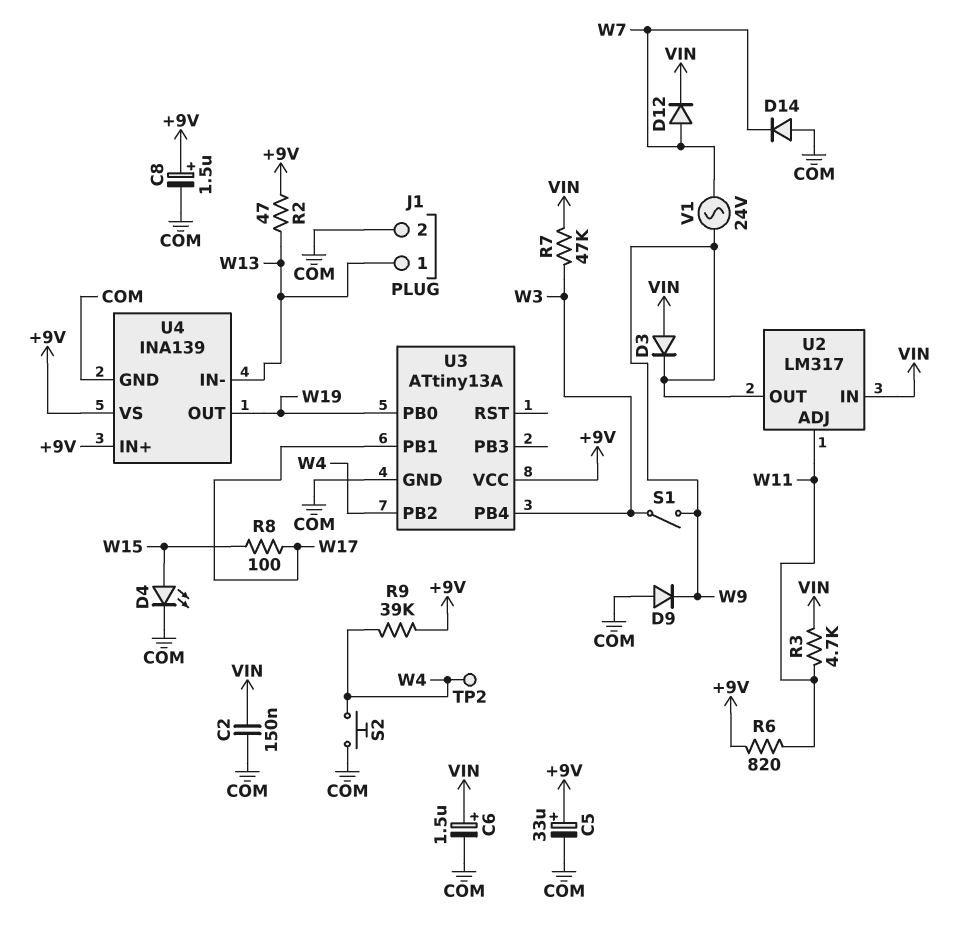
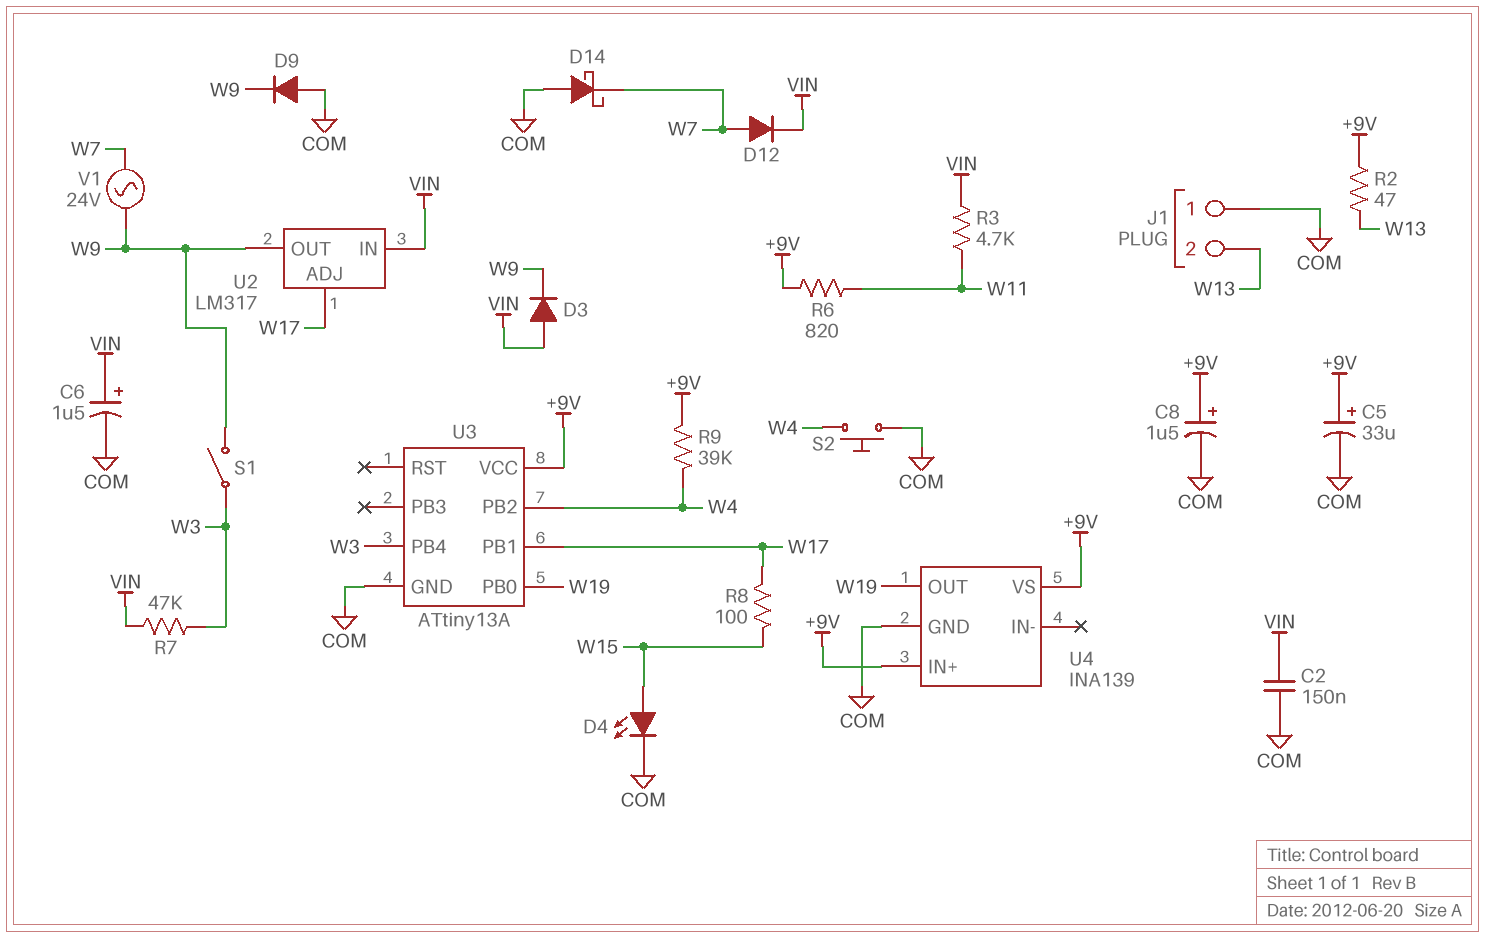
D14: diode (A COM, K W7) -> schottky (A COM, K W7)
J1 pin 1: W13 -> COM
J1 pin 2: COM -> W13
TP2: test point (W4) -> none
U2 pin ADJ: W11 -> W17
U4 pin IN-: W13 -> none

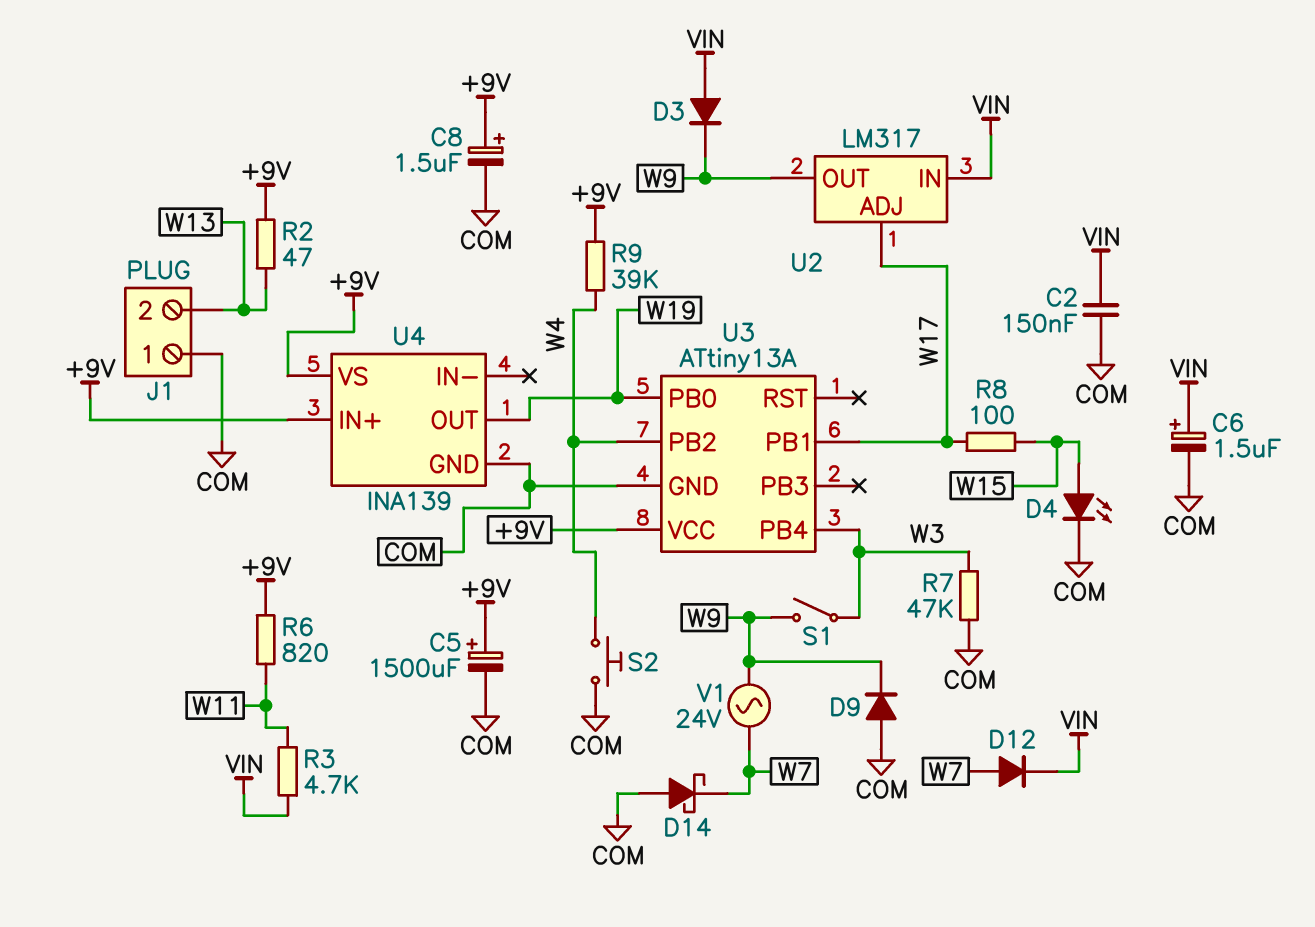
C5: 33uF (plus +9V, minus COM) -> 1500uF (plus +9V, minus COM)
R7: 47k (VIN, W3) -> 47k (COM, W3)

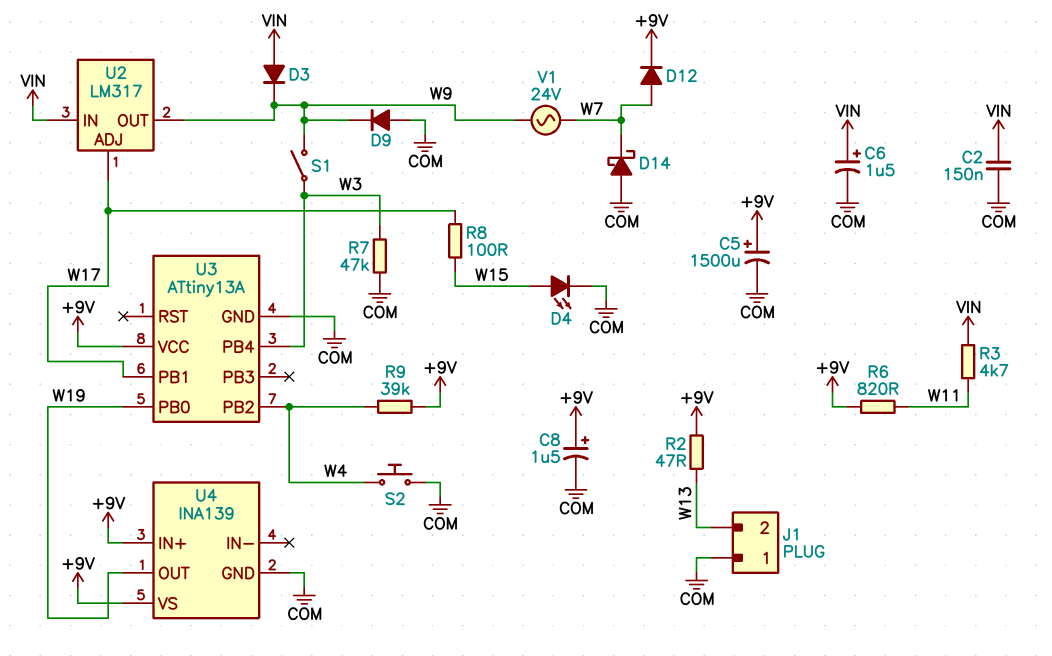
D12: diode (A W7, K VIN) -> diode (A W7, K +9V)

